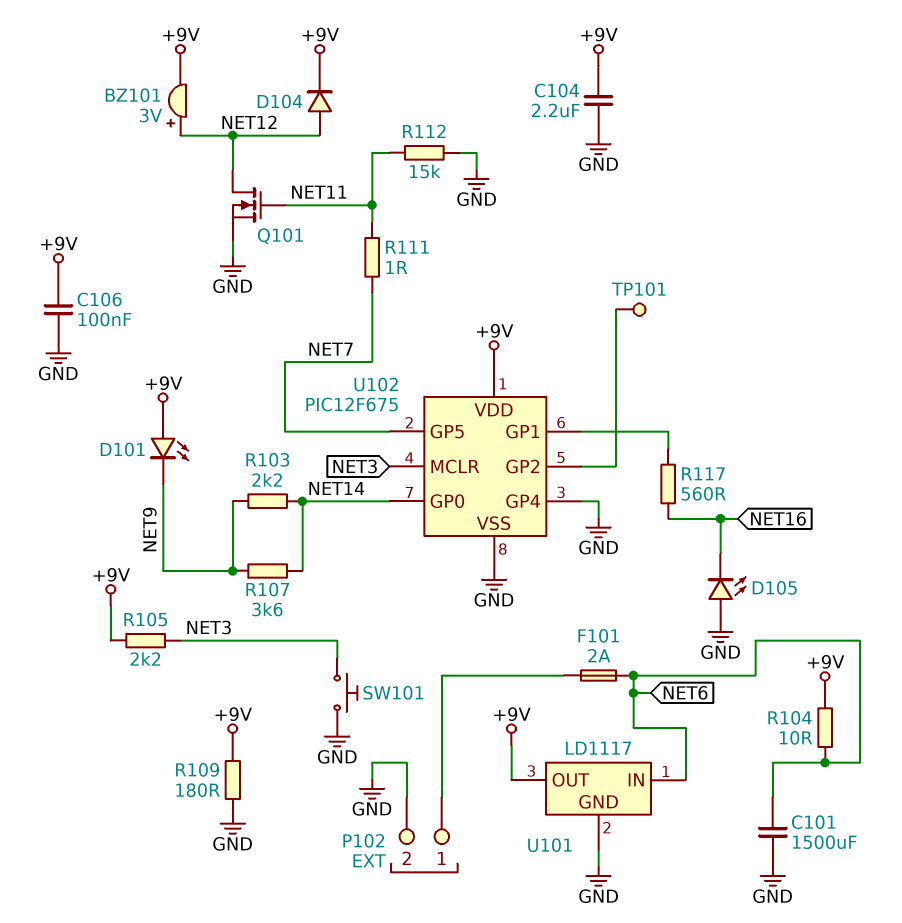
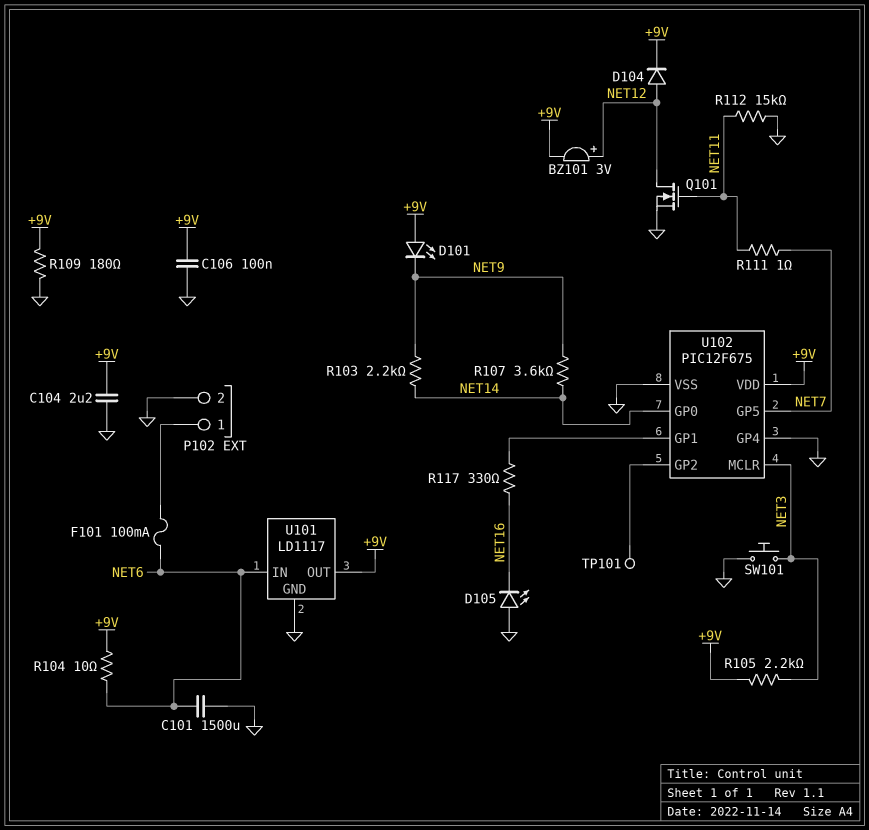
F101: 2A (NET6, P102/1) -> 100mA (NET6, P102/1)
R117: 560 (NET16, U102/GP1) -> 330 (NET16, U102/GP1)

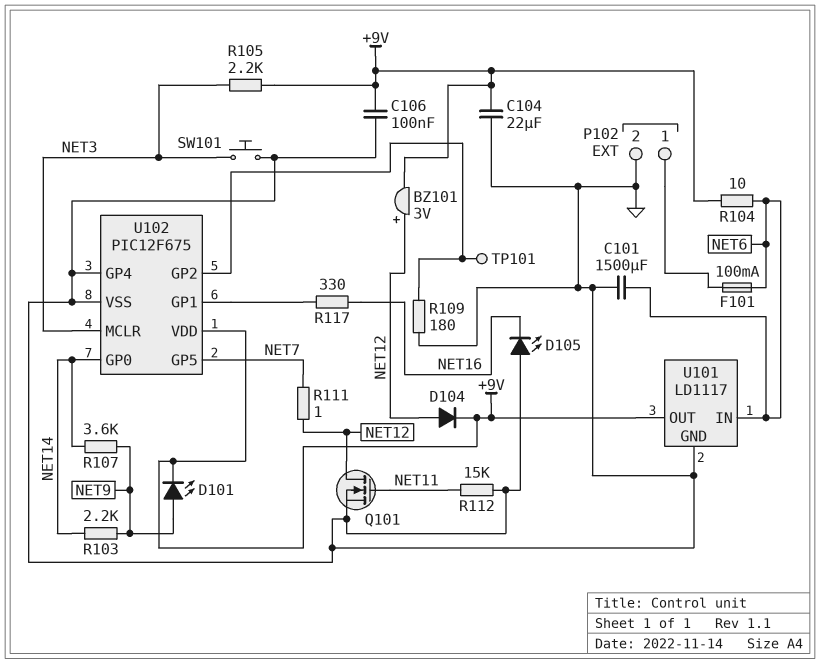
C104: 2.2uF (+9V, GND) -> 22uF (+9V, GND)
D101: LED (A +9V, K NET9) -> LED (A NET9, K +9V)
R109: 180 (+9V, GND) -> 180 (GND, U102/GP2)
R111: 1 (NET7, NET11) -> 1 (NET7, NET12)

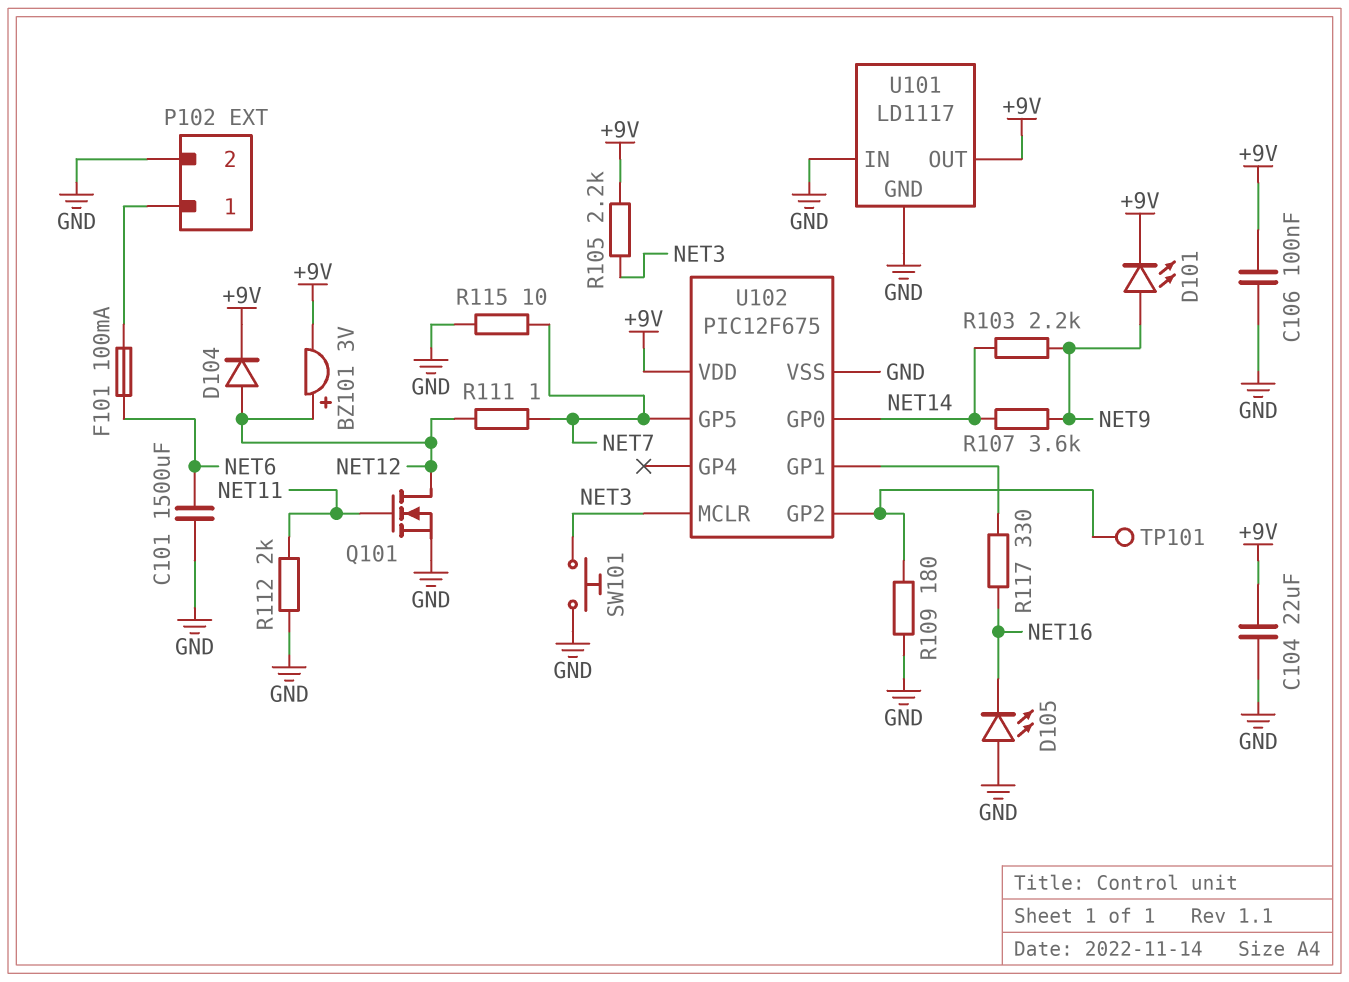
R104: 10 (+9V, NET6) -> none
R112: 15k (GND, NET11) -> 2k (GND, NET11)
R115: none -> 10 (GND, NET7)
U101 pin IN: NET6 -> GND
U102 pin GP4: GND -> none

